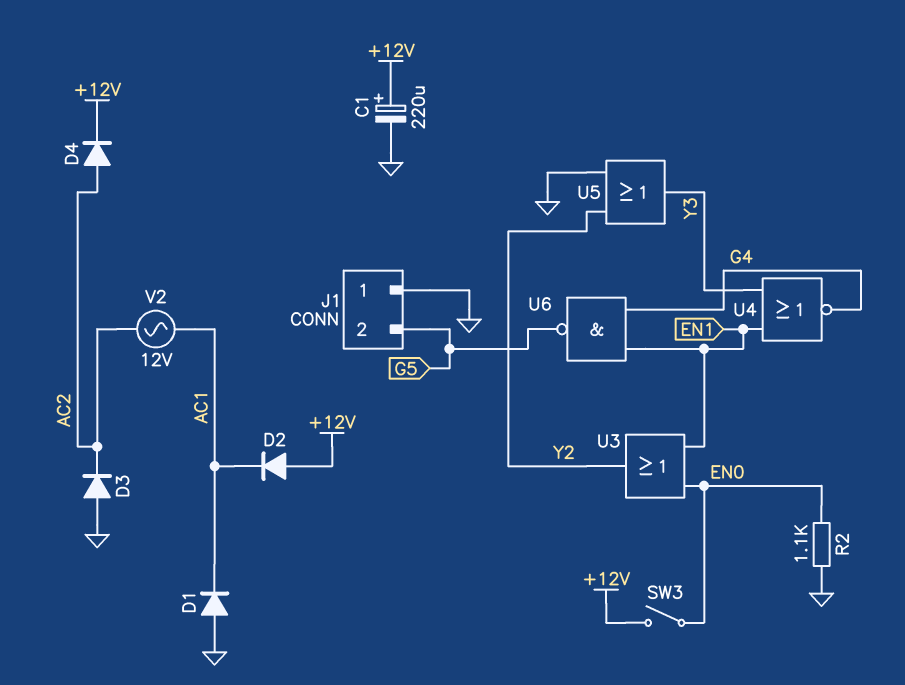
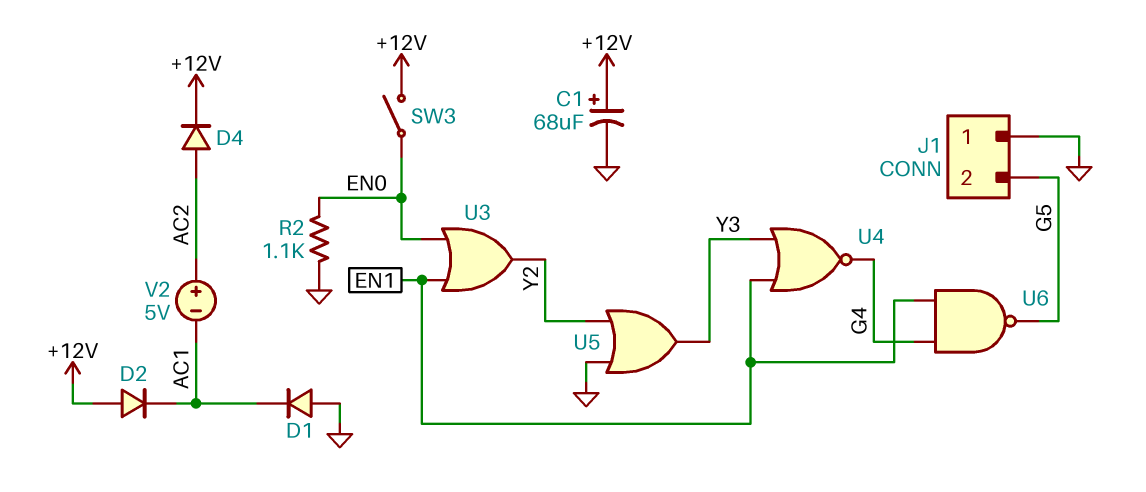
C1: 220uF (plus +12V, minus GND) -> 68uF (plus +12V, minus GND)
D3: diode (A GND, K AC2) -> none
V2: AC 12V (AC1, AC2) -> 5V (plus AC2, minus AC1)

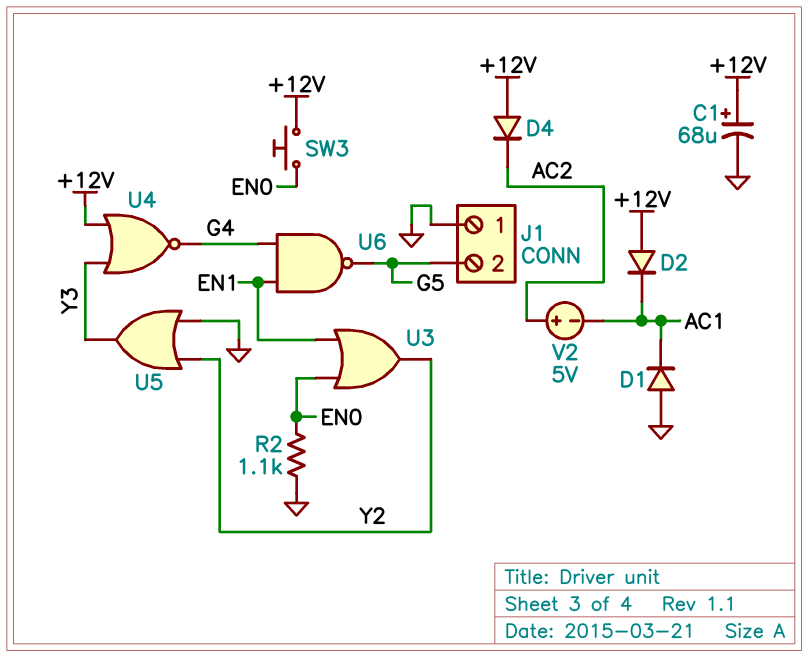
D4: diode (A AC2, K +12V) -> diode (A +12V, K AC2)
SW3: switch (+12V, EN0) -> button (+12V, EN0)
U4: NOR (in EN1, in Y3, out G4) -> NOR (in +12V, in Y3, out G4)

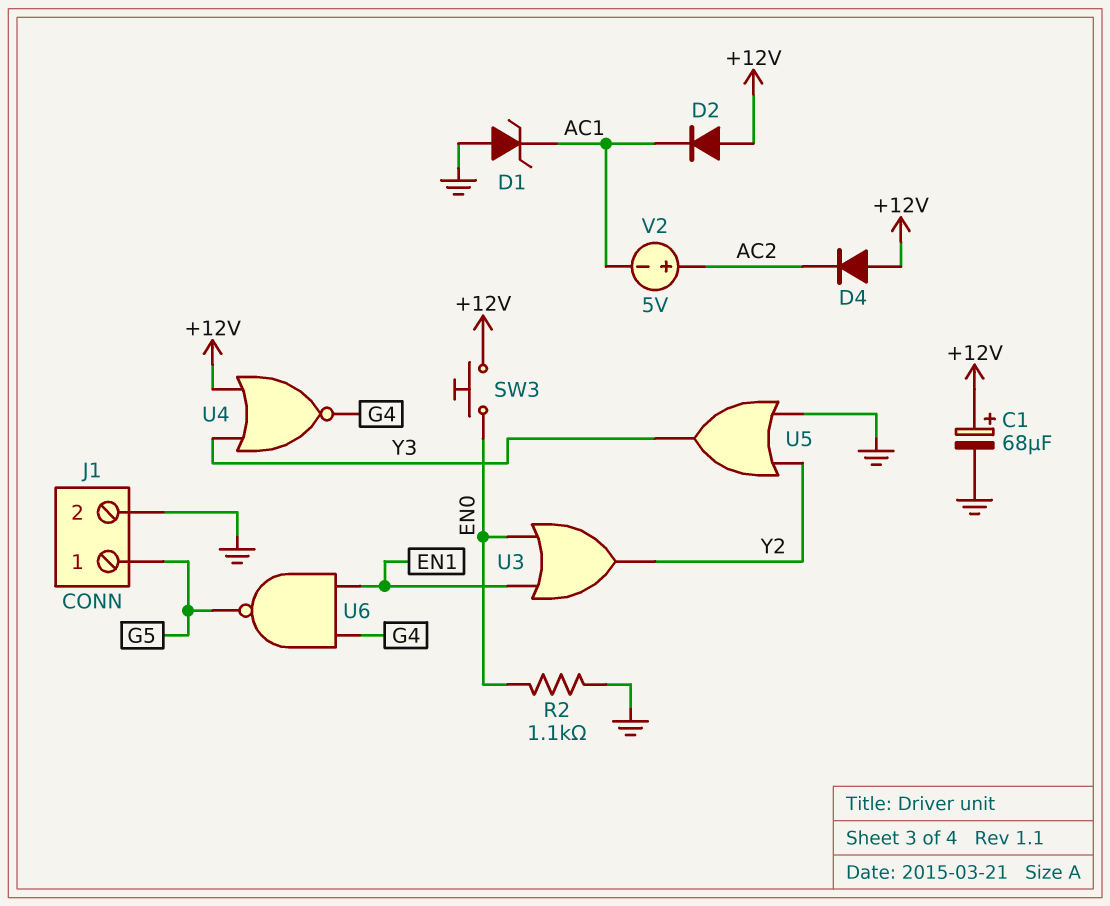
D1: diode (A GND, K AC1) -> zener (A GND, K AC1)
J1 pin 1: GND -> G5
J1 pin 2: G5 -> GND

